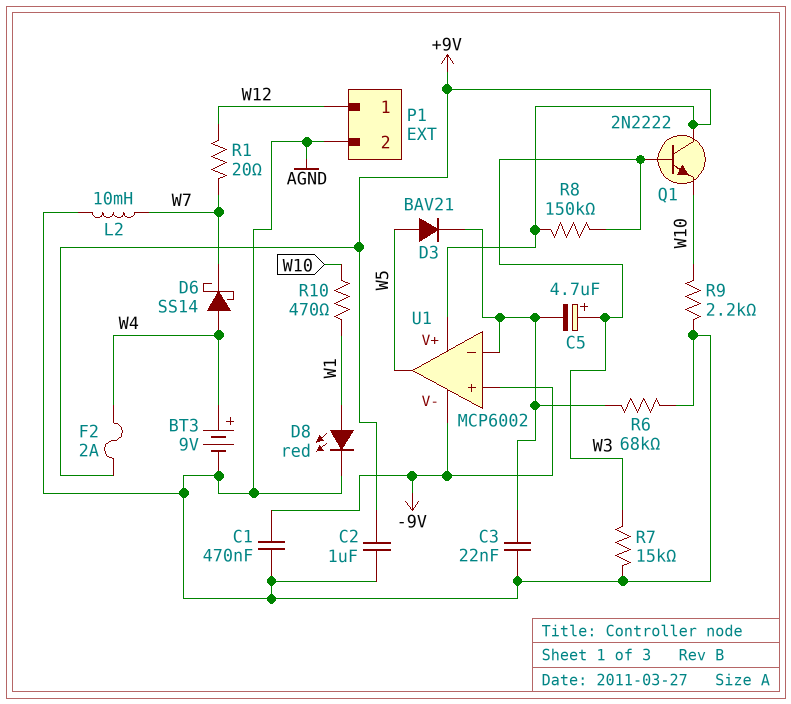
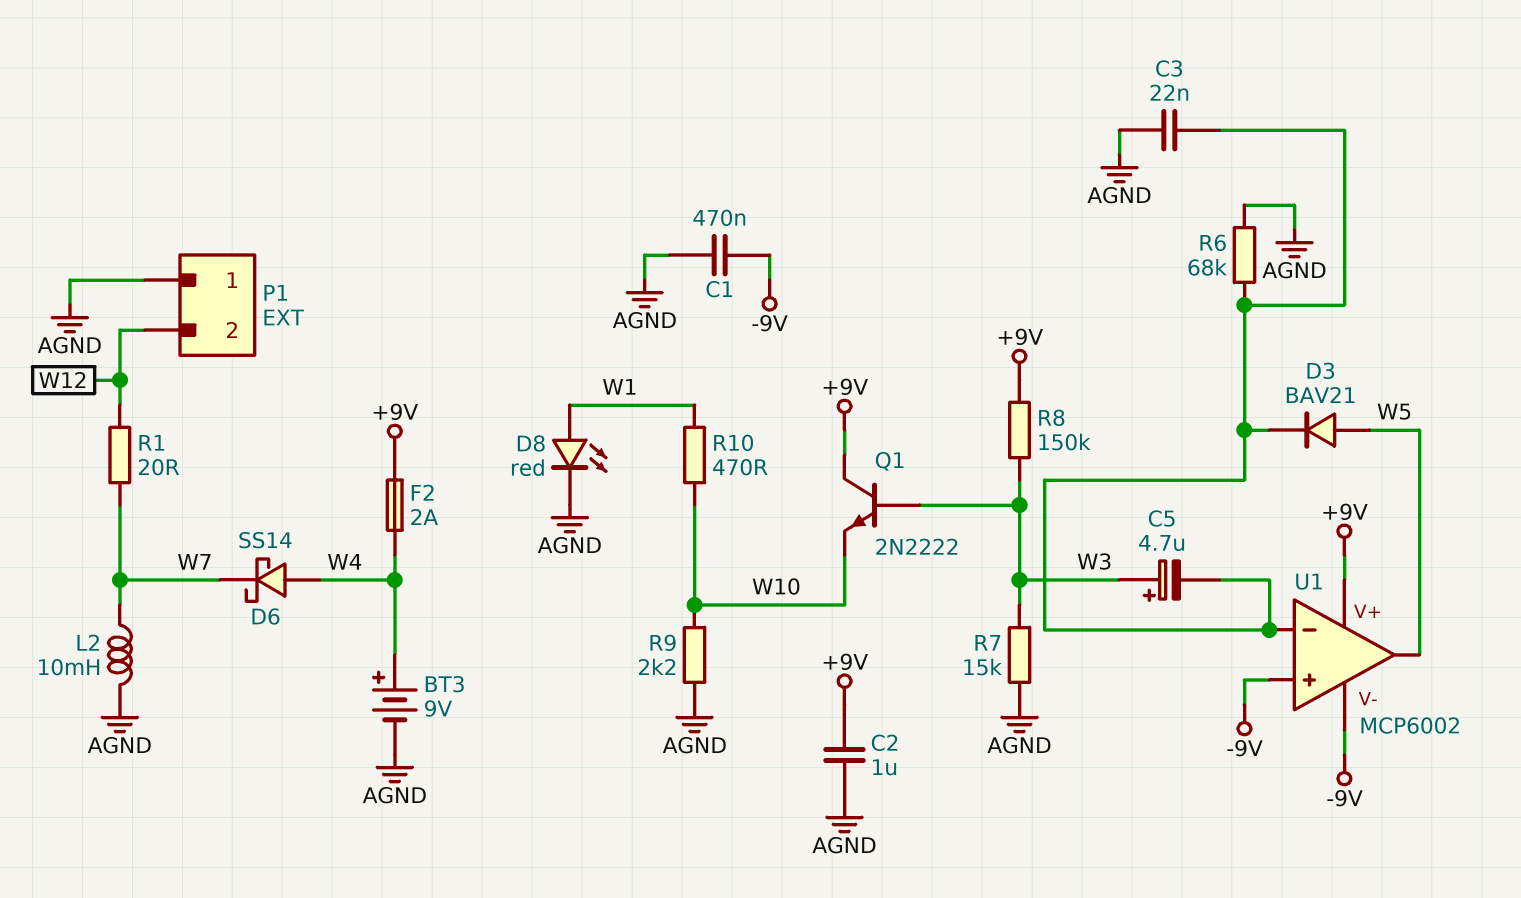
P1 pin 1: W12 -> AGND
P1 pin 2: AGND -> W12

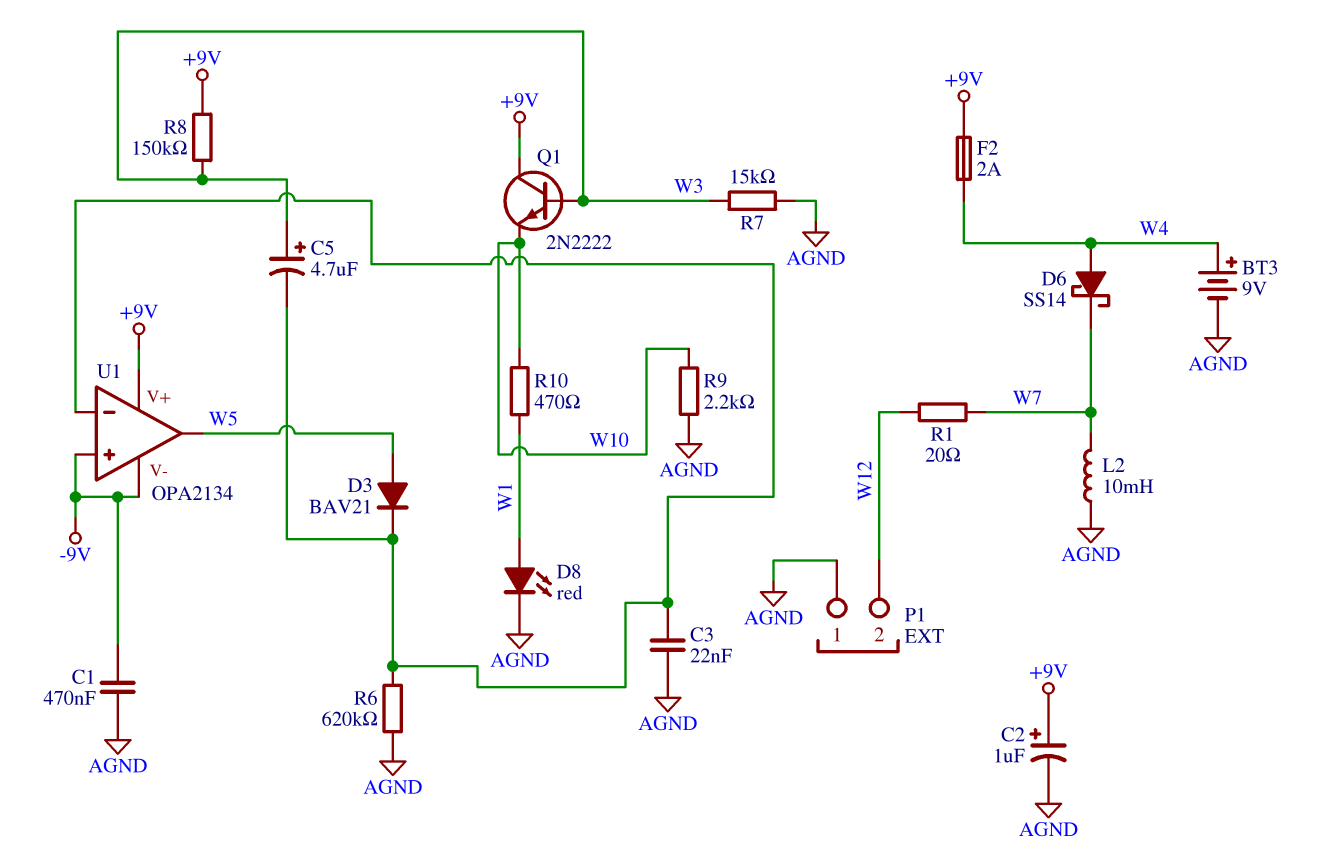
C2: 1uF (+9V, AGND) -> 1uF (plus +9V, minus AGND)
R6: 68k (AGND, U1/in-) -> 620k (AGND, U1/in-)
U1: MCP6002 -> OPA2134

